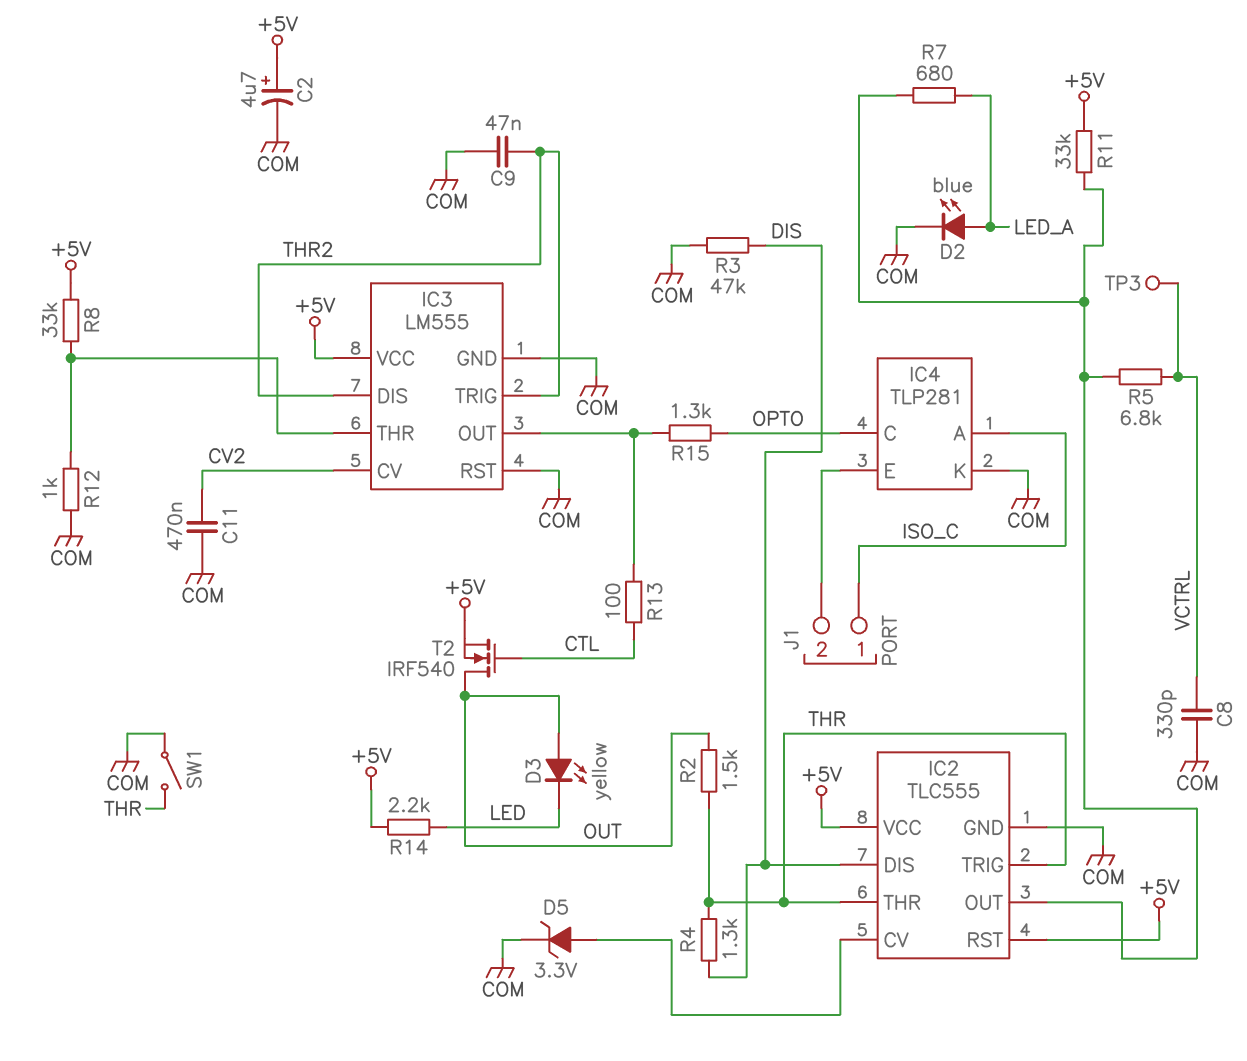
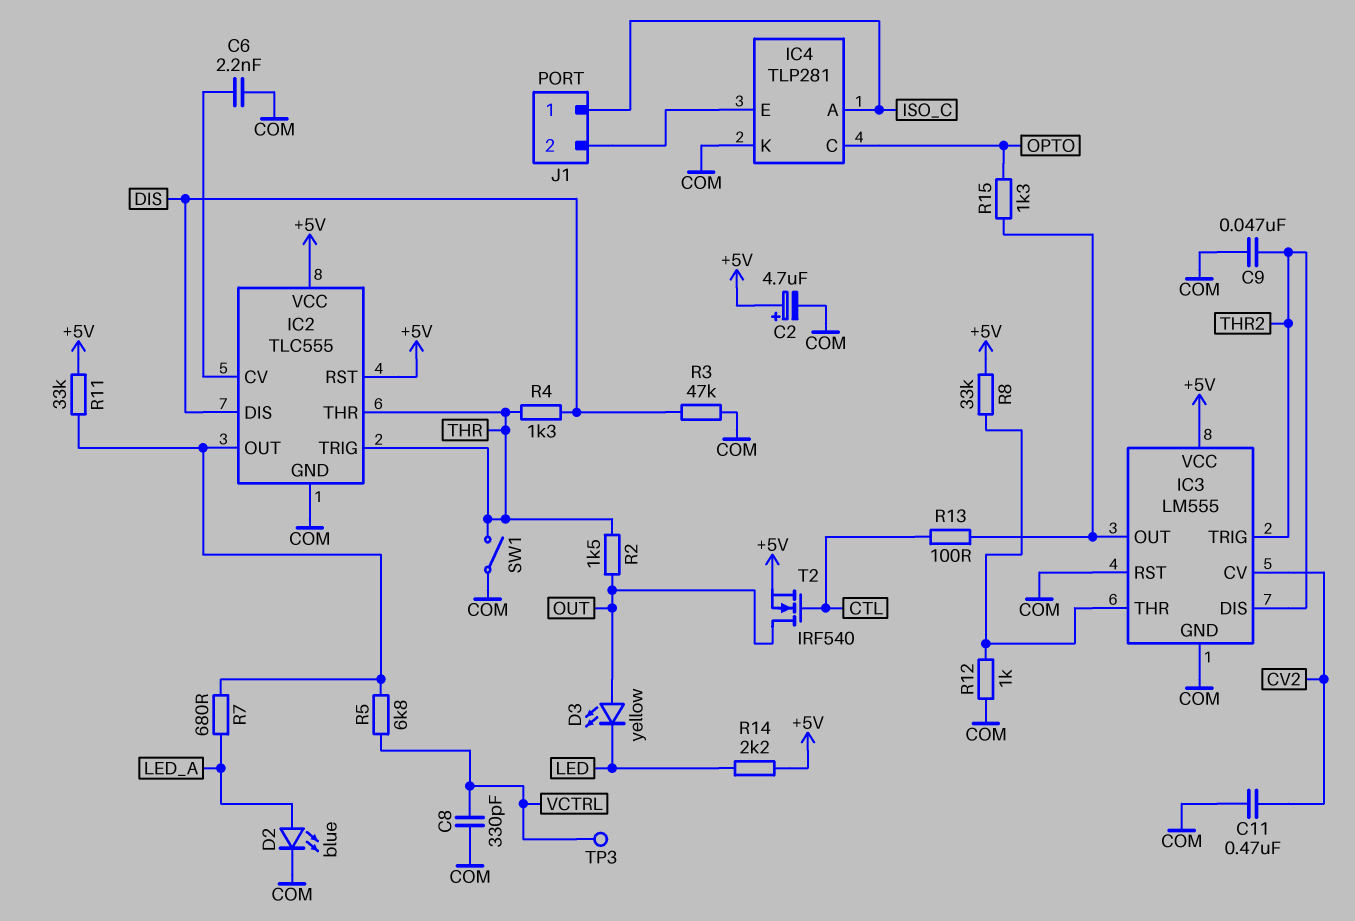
C6: none -> 2.2nF (COM, IC2/CV)
D5: zener 3.3V (A IC2/CV, K COM) -> none

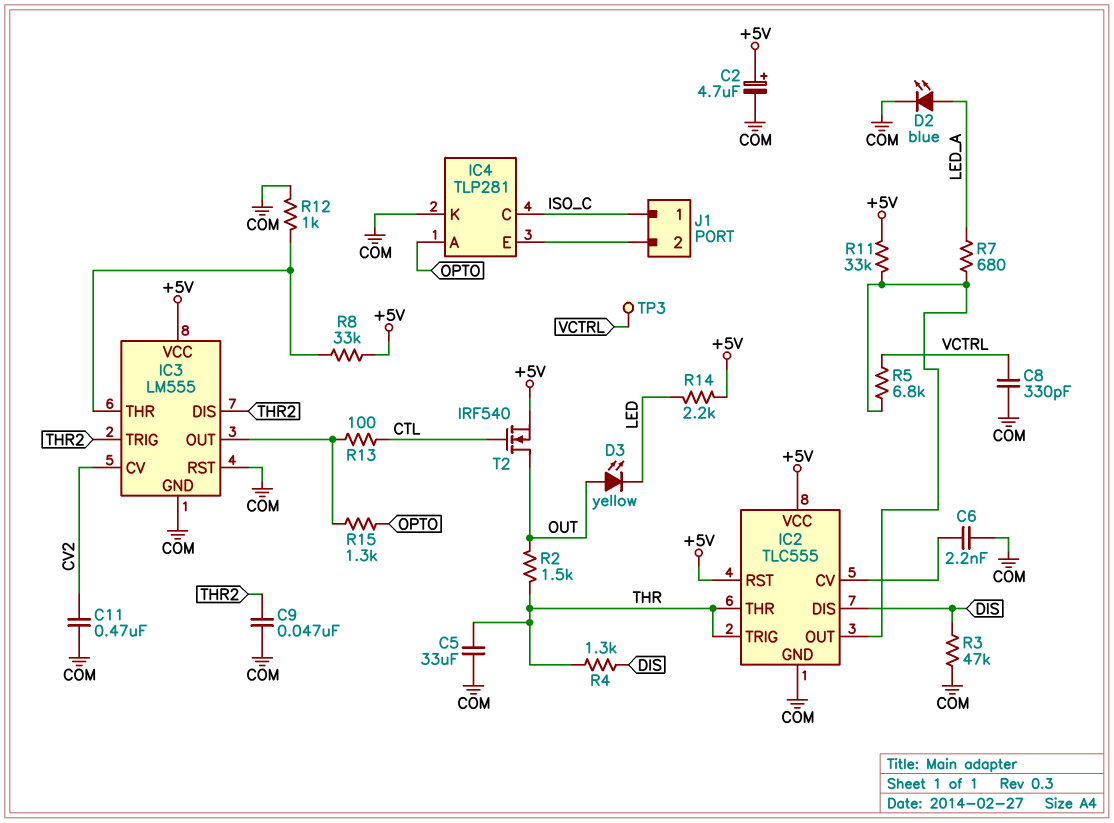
C5: none -> 33uF (COM, THR)
IC4 pin A: ISO_C -> OPTO
IC4 pin C: OPTO -> ISO_C
SW1: switch (COM, THR) -> none

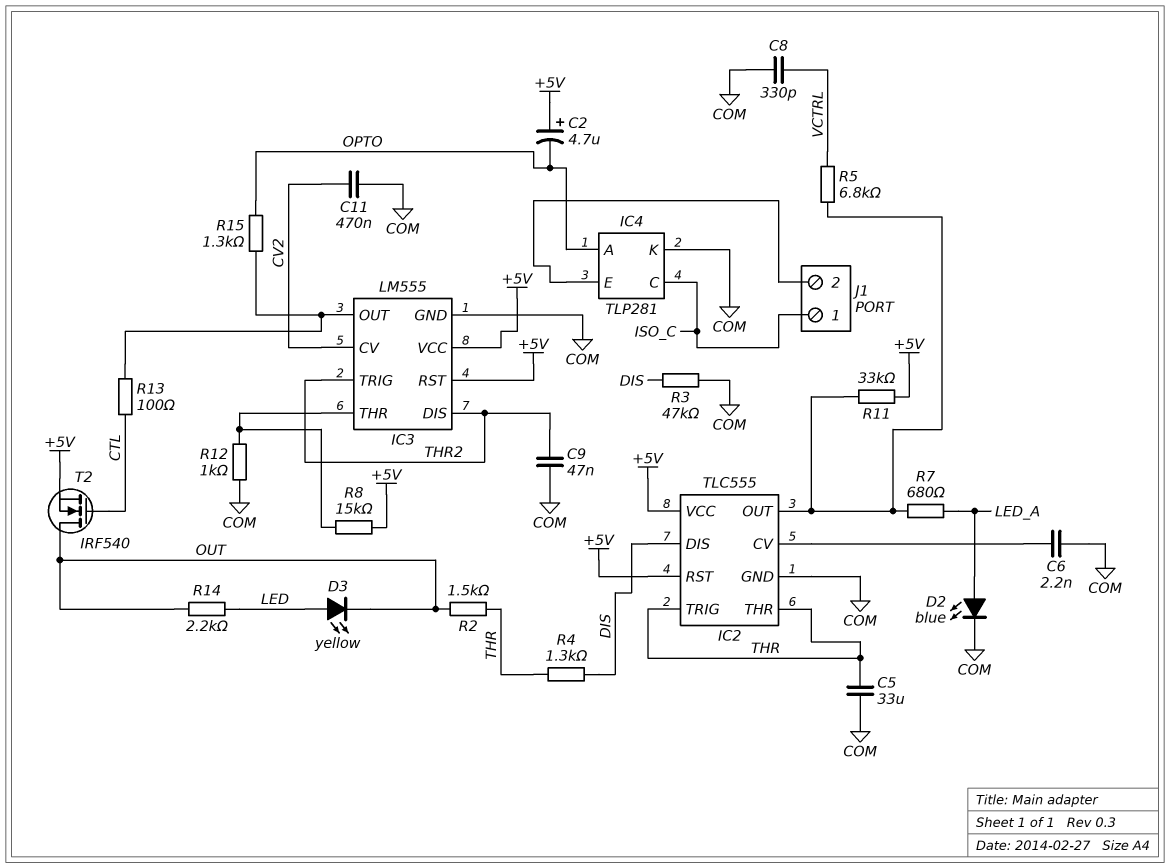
C2: 4.7uF (plus +5V, minus COM) -> 4.7uF (plus +5V, minus OPTO)
D3: LED yellow (A OUT, K LED) -> LED yellow (A LED, K OUT)
IC3 pin RST: COM -> +5V
R8: 33k (+5V, IC3/THR) -> 15k (+5V, IC3/THR)
R14: 2.2k (+5V, LED) -> 2.2k (LED, OUT)
TP3: test point (VCTRL) -> none

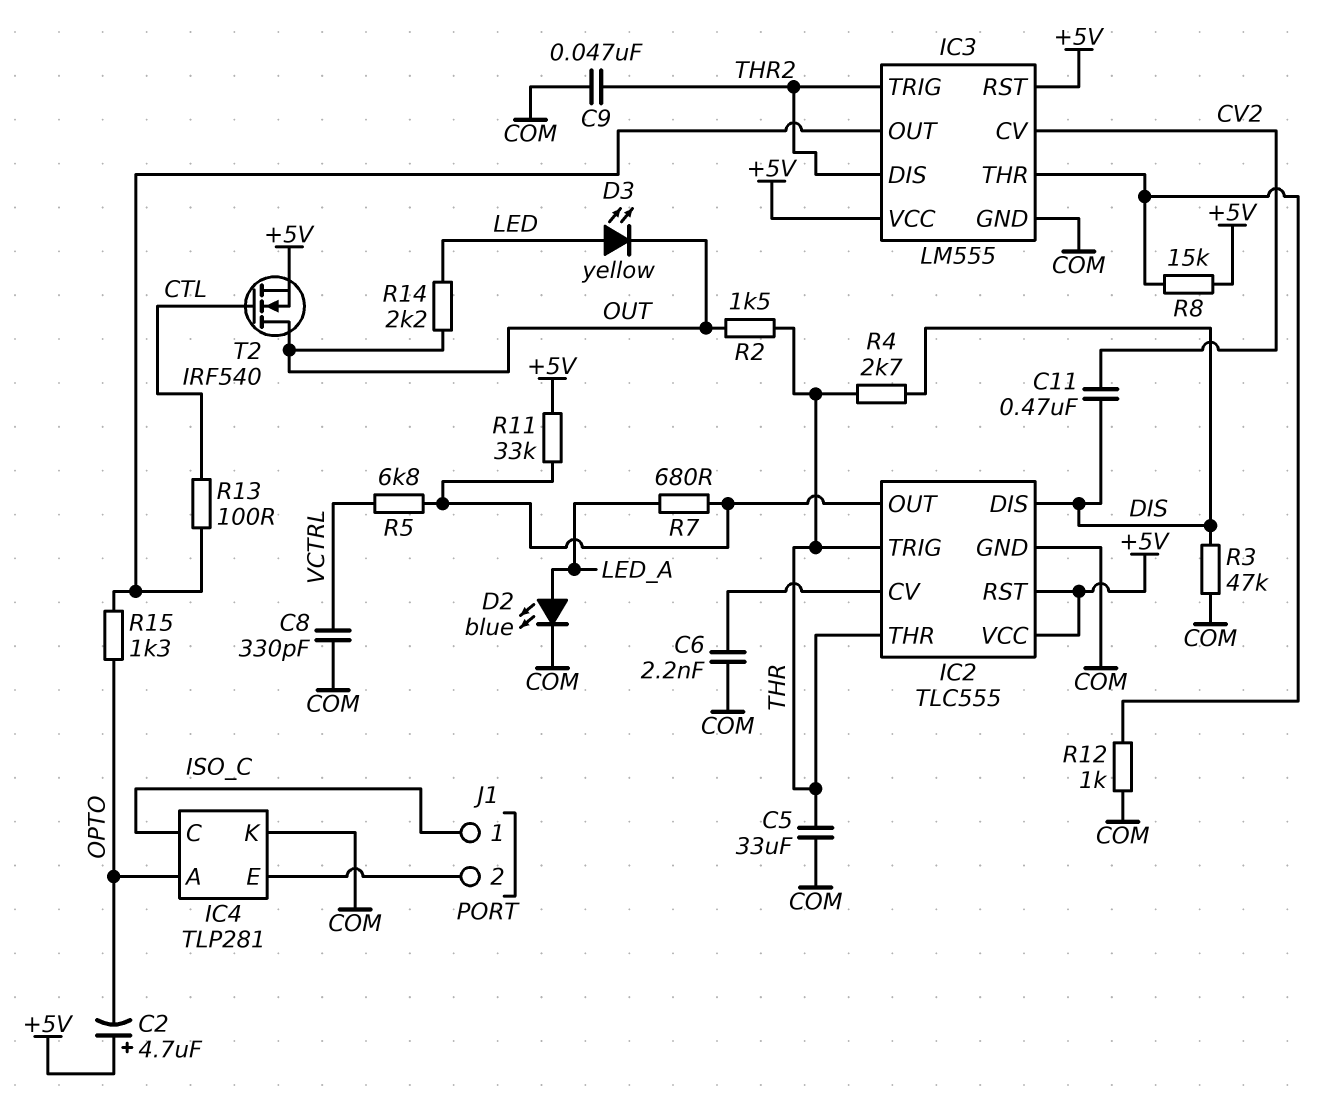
C11: 470nF (COM, CV2) -> 470nF (CV2, DIS)
R4: 1.3k (DIS, THR) -> 2.7k (DIS, THR)

